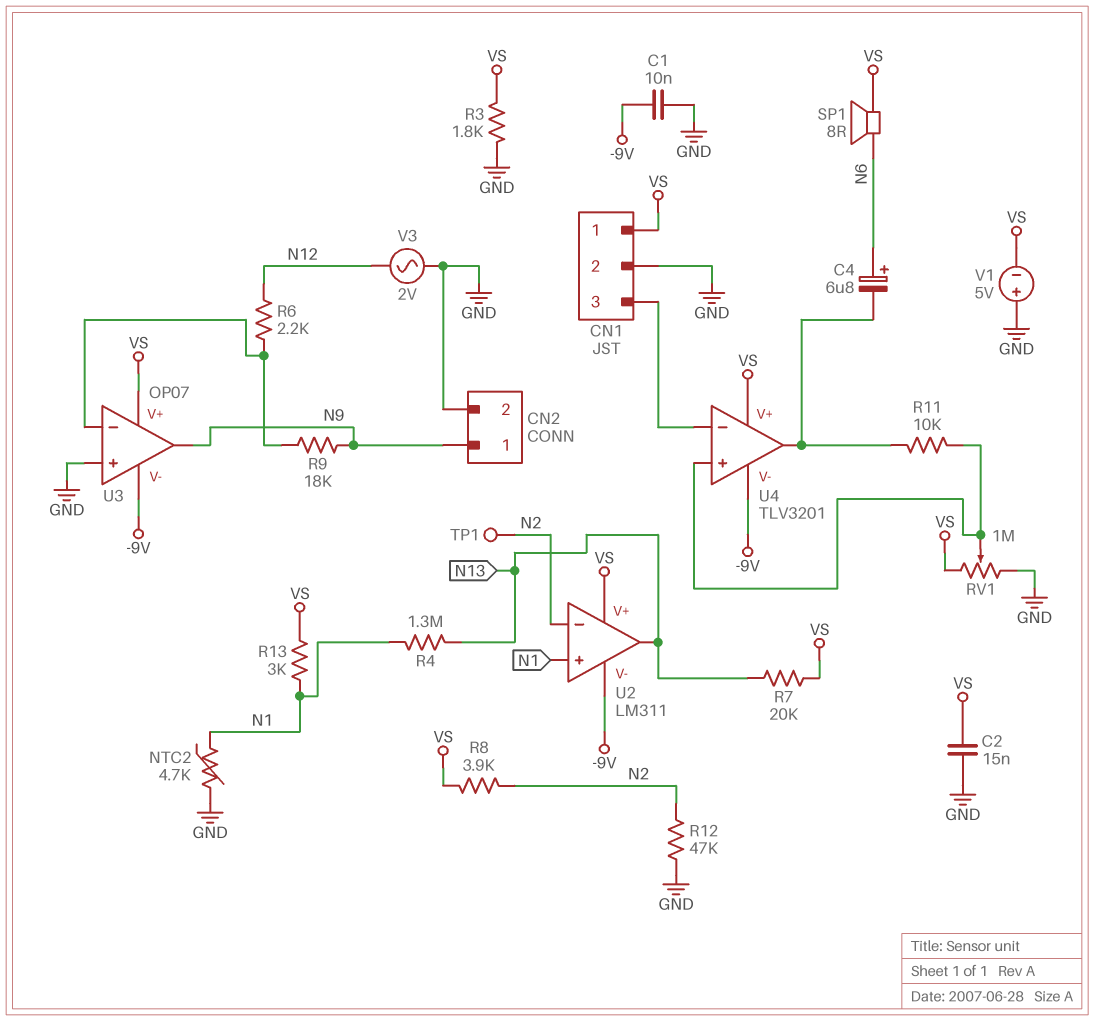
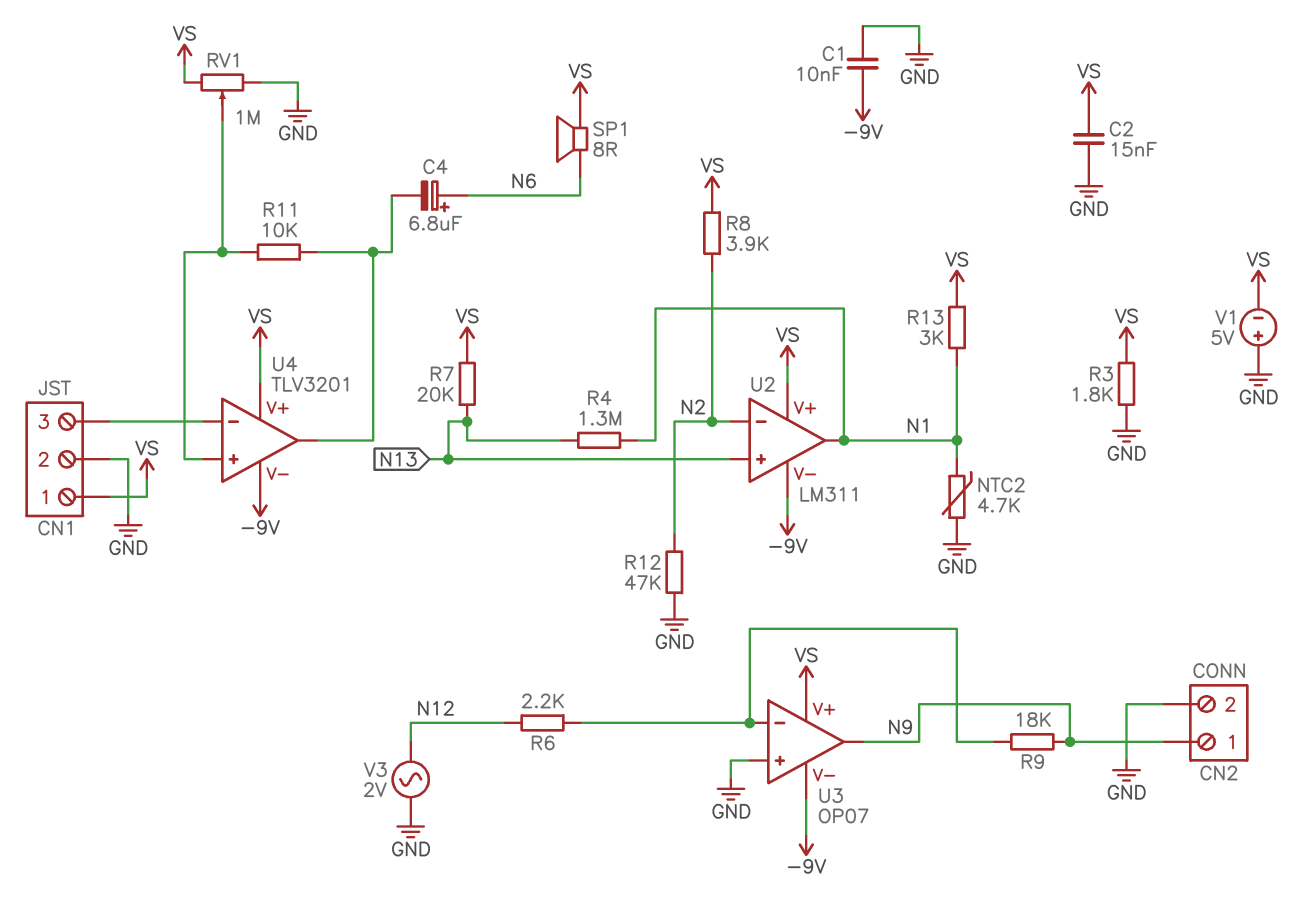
TP1: test point (N2) -> none
U2 pin in+: N1 -> N13
U2 pin out: N13 -> N1

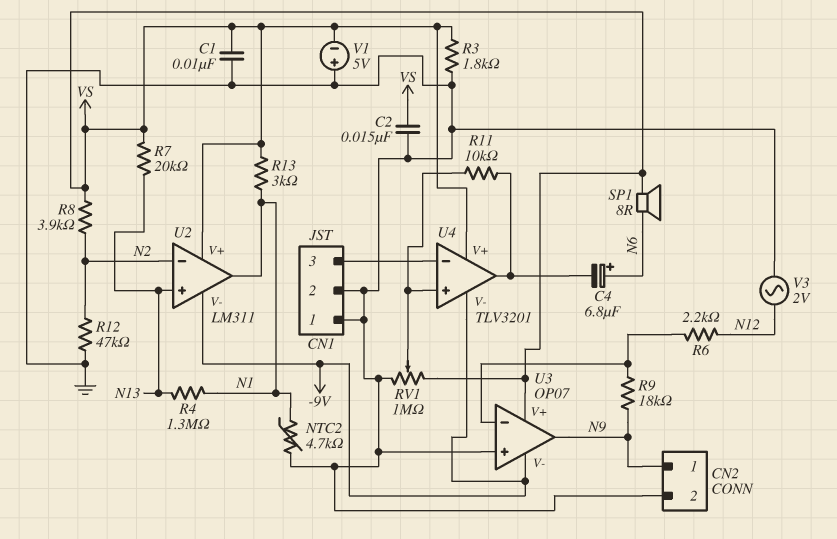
C1: 10nF (-9V, GND) -> 10nF (GND, VS)
CN1 pin 1: VS -> GND

